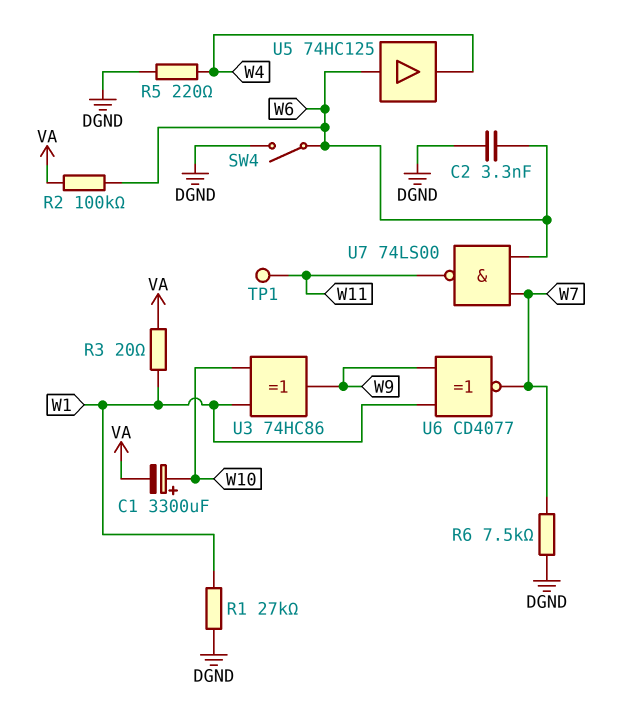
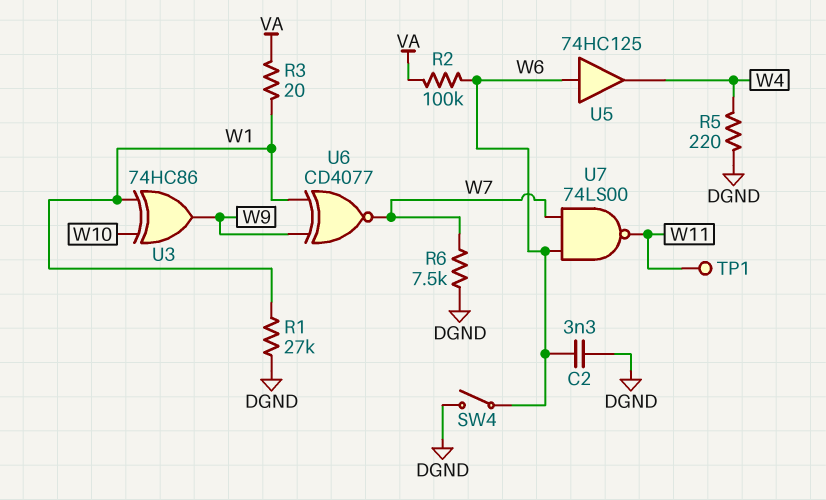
C1: 3300uF (plus W10, minus VA) -> none

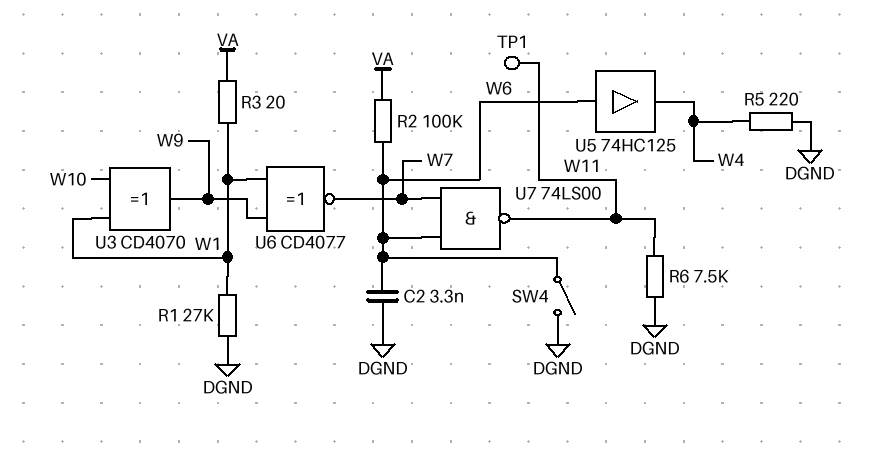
R6: 7.5k (DGND, W7) -> 7.5k (DGND, W11)
U3: XOR 74HC86 (in W1, in W10, out W9) -> XOR CD4070 (in W1, in W10, out W9)

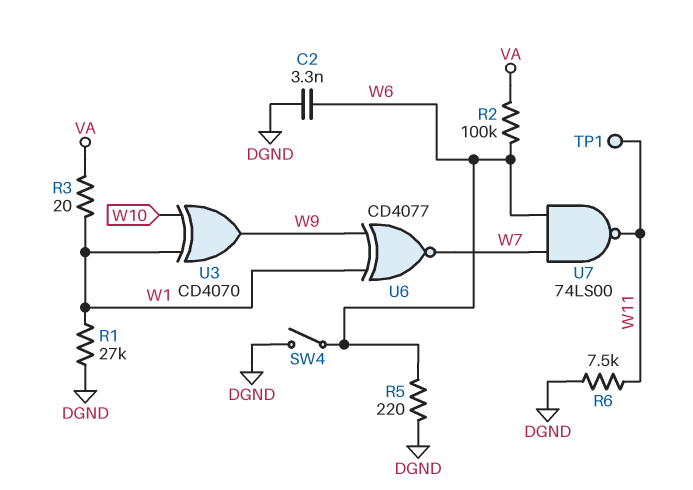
R5: 220 (DGND, W4) -> 220 (DGND, W6)
U5: buffer 74HC125 (in W6, out W4) -> none

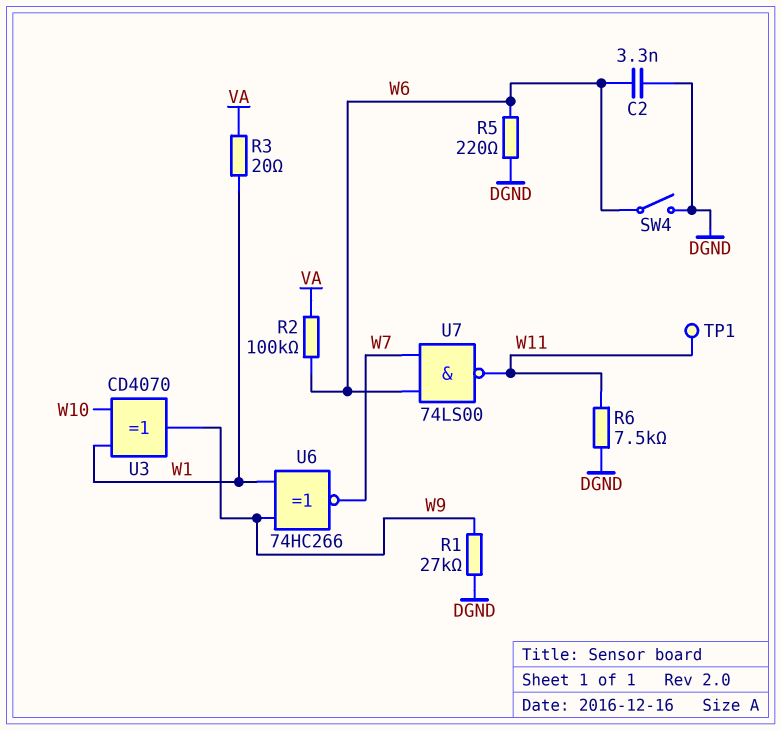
R1: 27k (DGND, W1) -> 27k (DGND, W9)
U6: XNOR CD4077 (in W1, in W9, out W7) -> XNOR 74HC266 (in W1, in W9, out W7)

